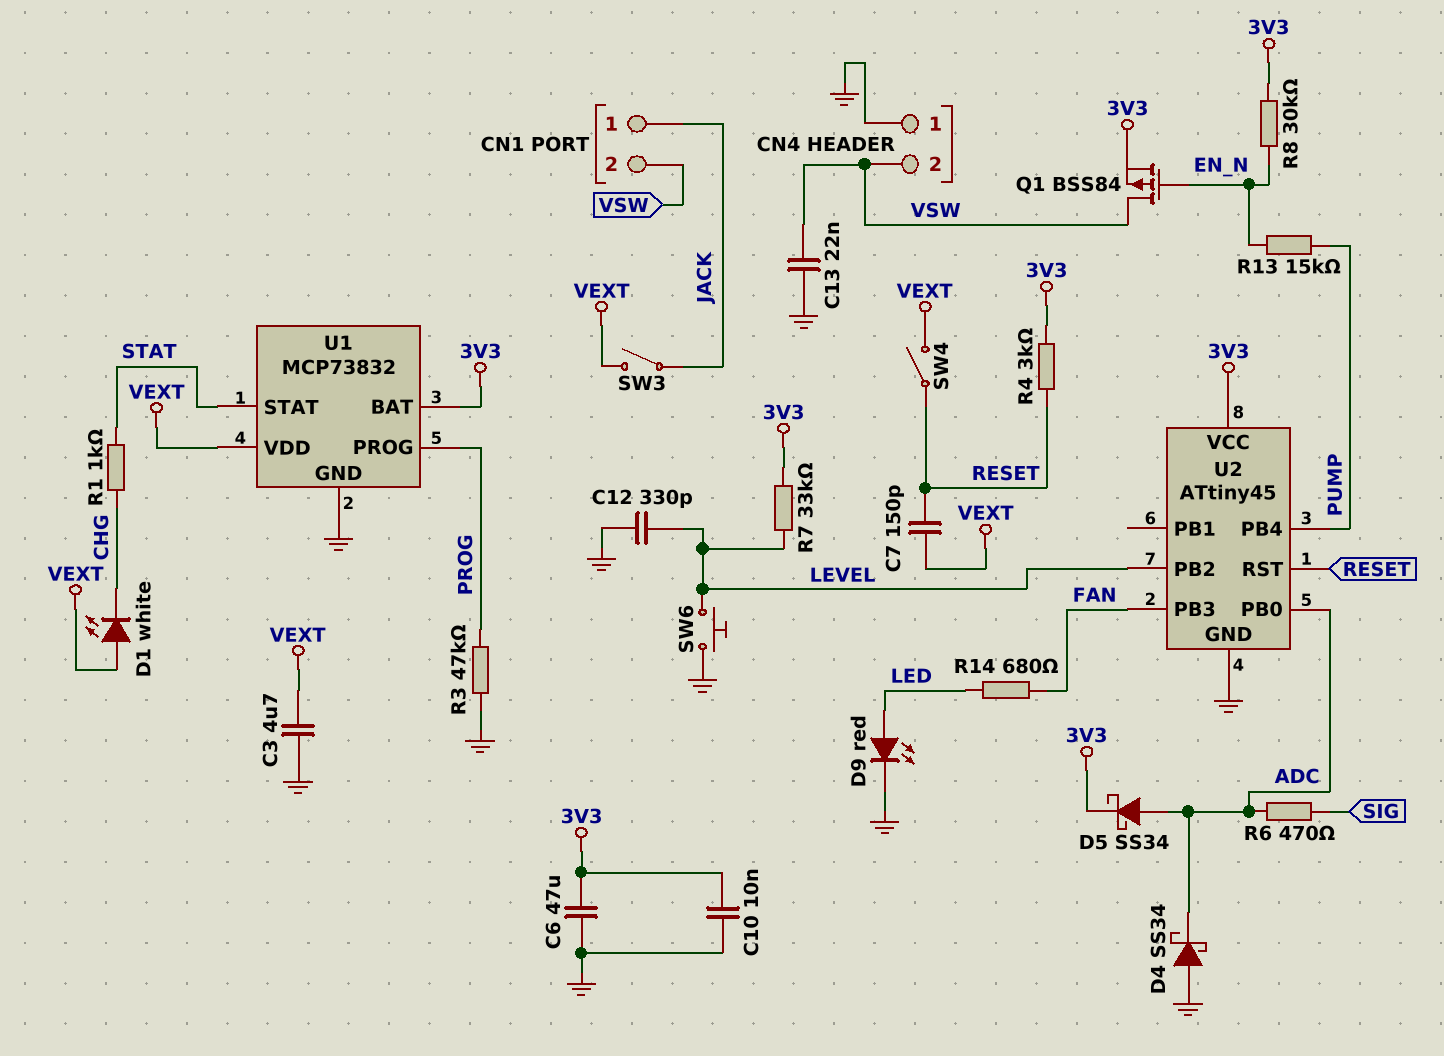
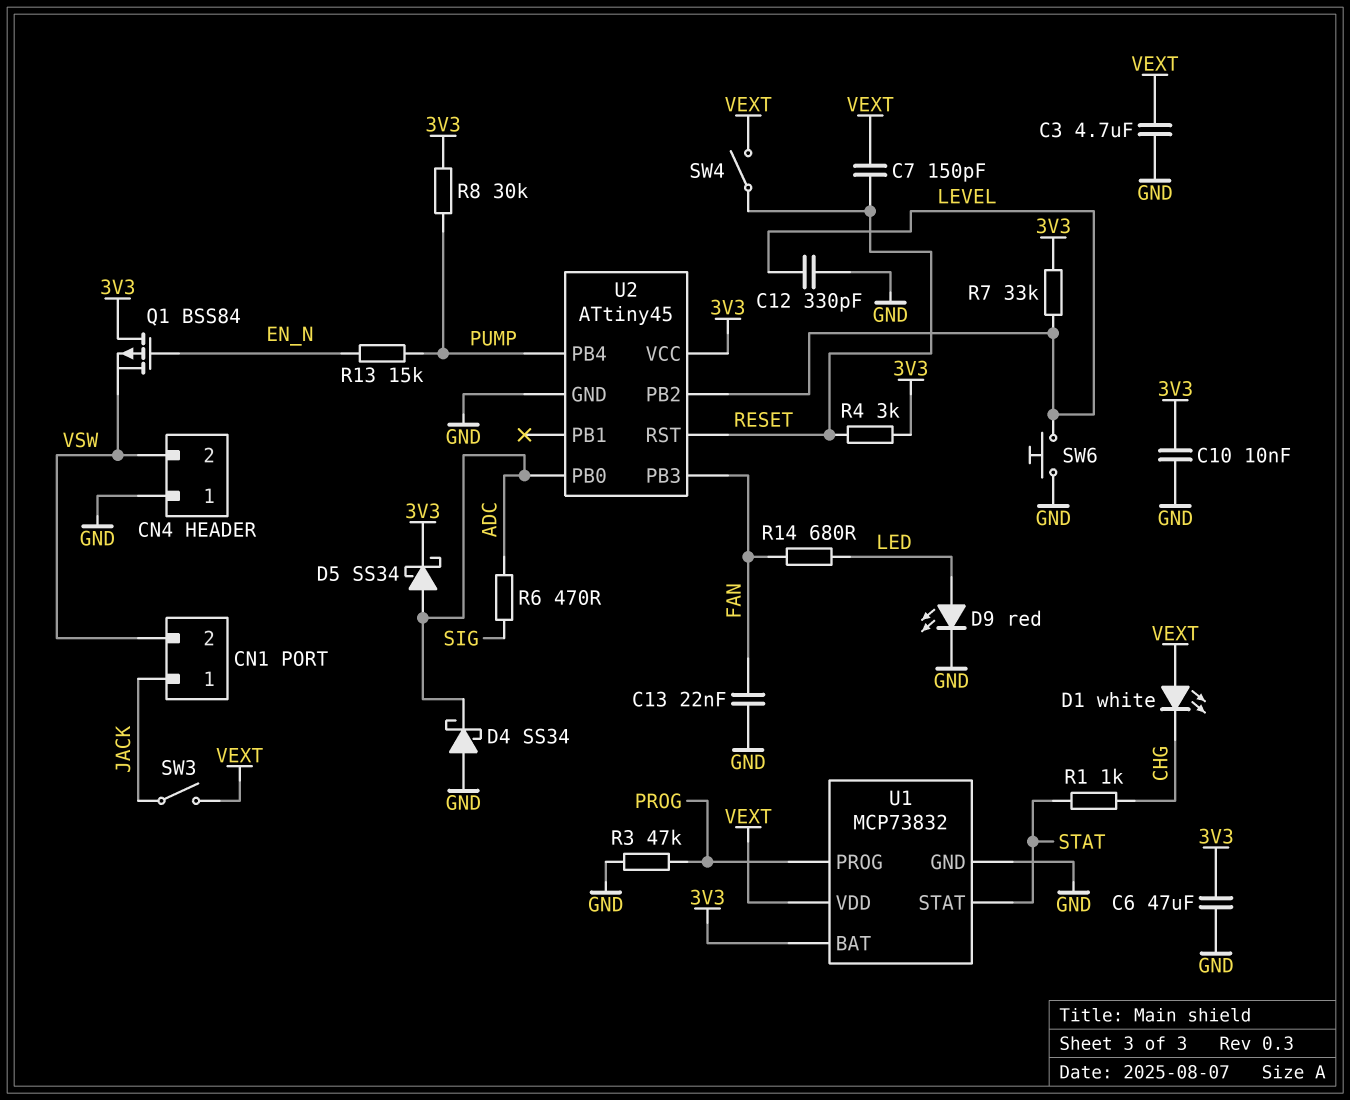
C13: 22nF (GND, VSW) -> 22nF (FAN, GND)
Q1: PMOS BSS84 (G EN_N, D VSW, S 3V3) -> PMOS BSS84 (G EN_N, D 3V3, S VSW)
R8: 30k (3V3, EN_N) -> 30k (3V3, PUMP)

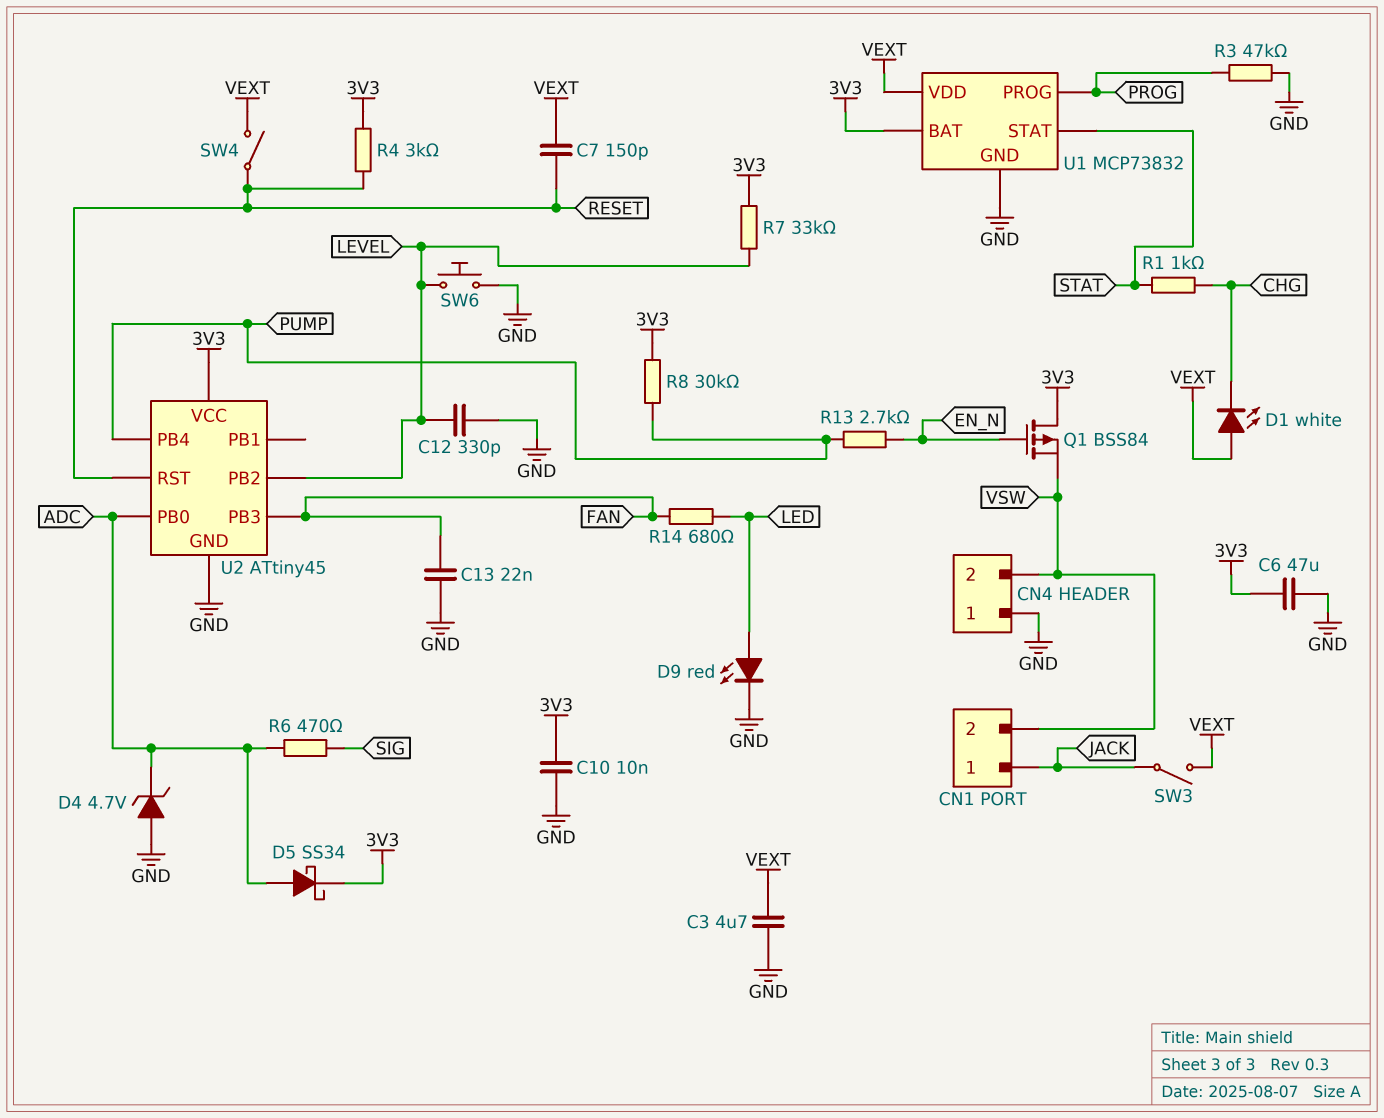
D4: schottky SS34 (A GND, K ADC) -> zener 4.7V (A GND, K ADC)
R13: 15k (EN_N, PUMP) -> 2.7k (EN_N, PUMP)

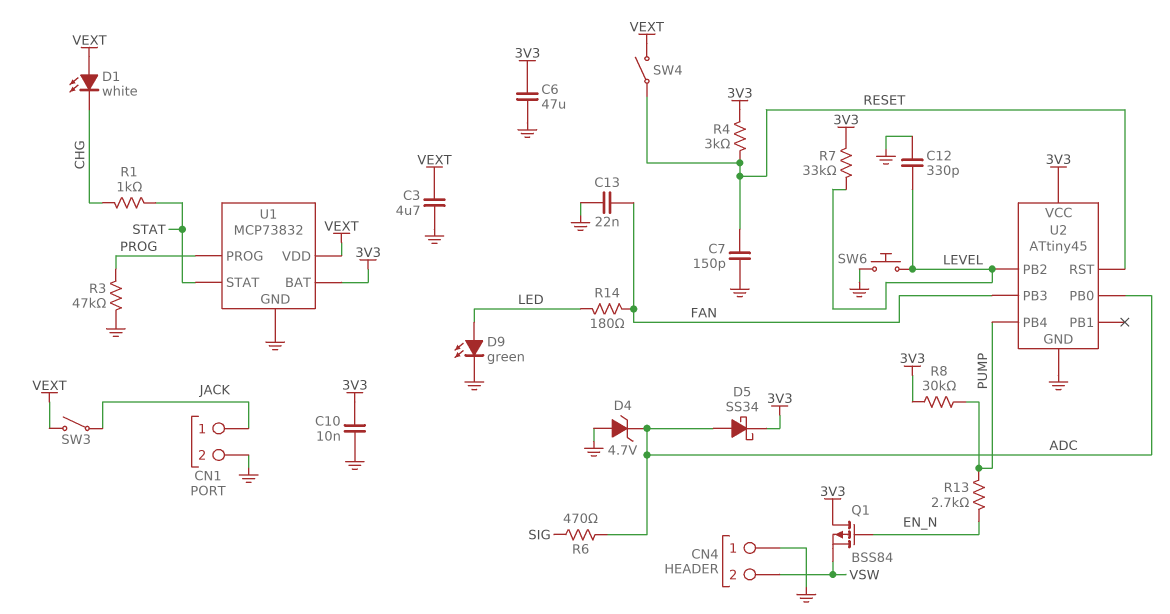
C7: 150pF (RESET, VEXT) -> 150pF (GND, RESET)
CN1 pin 2: VSW -> GND
D9: LED red (A LED, K GND) -> LED green (A LED, K GND)
R14: 680 (FAN, LED) -> 180 (FAN, LED)

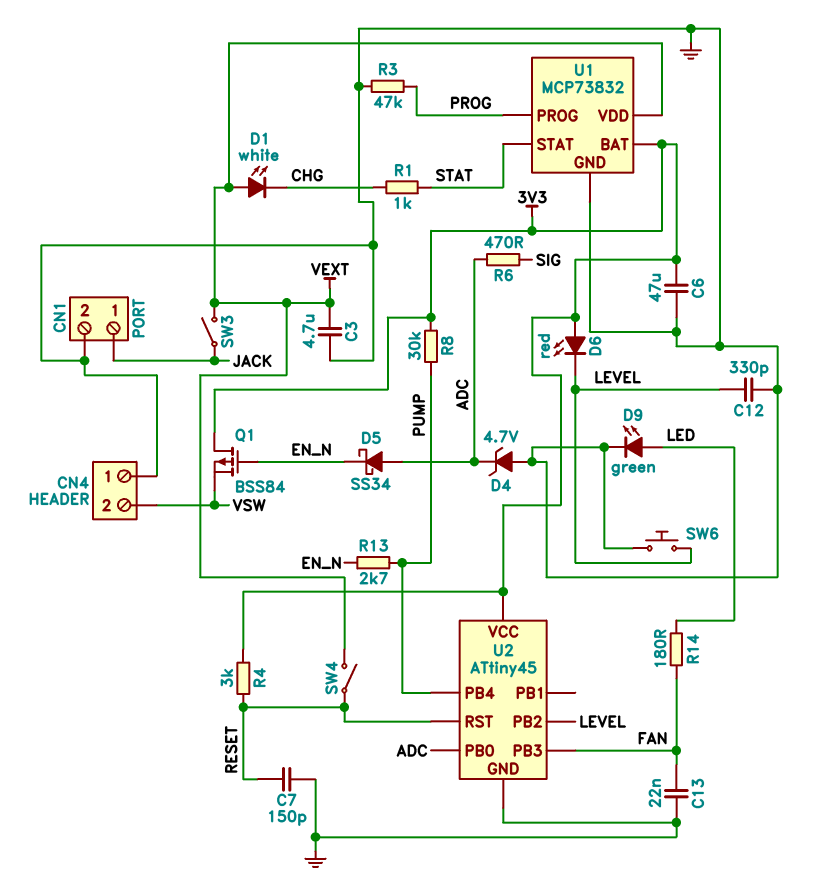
C10: 10nF (3V3, GND) -> none
D5: schottky SS34 (A ADC, K 3V3) -> schottky SS34 (A ADC, K EN_N)
D6: none -> LED red (A 3V3, K LEVEL)
R7: 33k (3V3, LEVEL) -> none

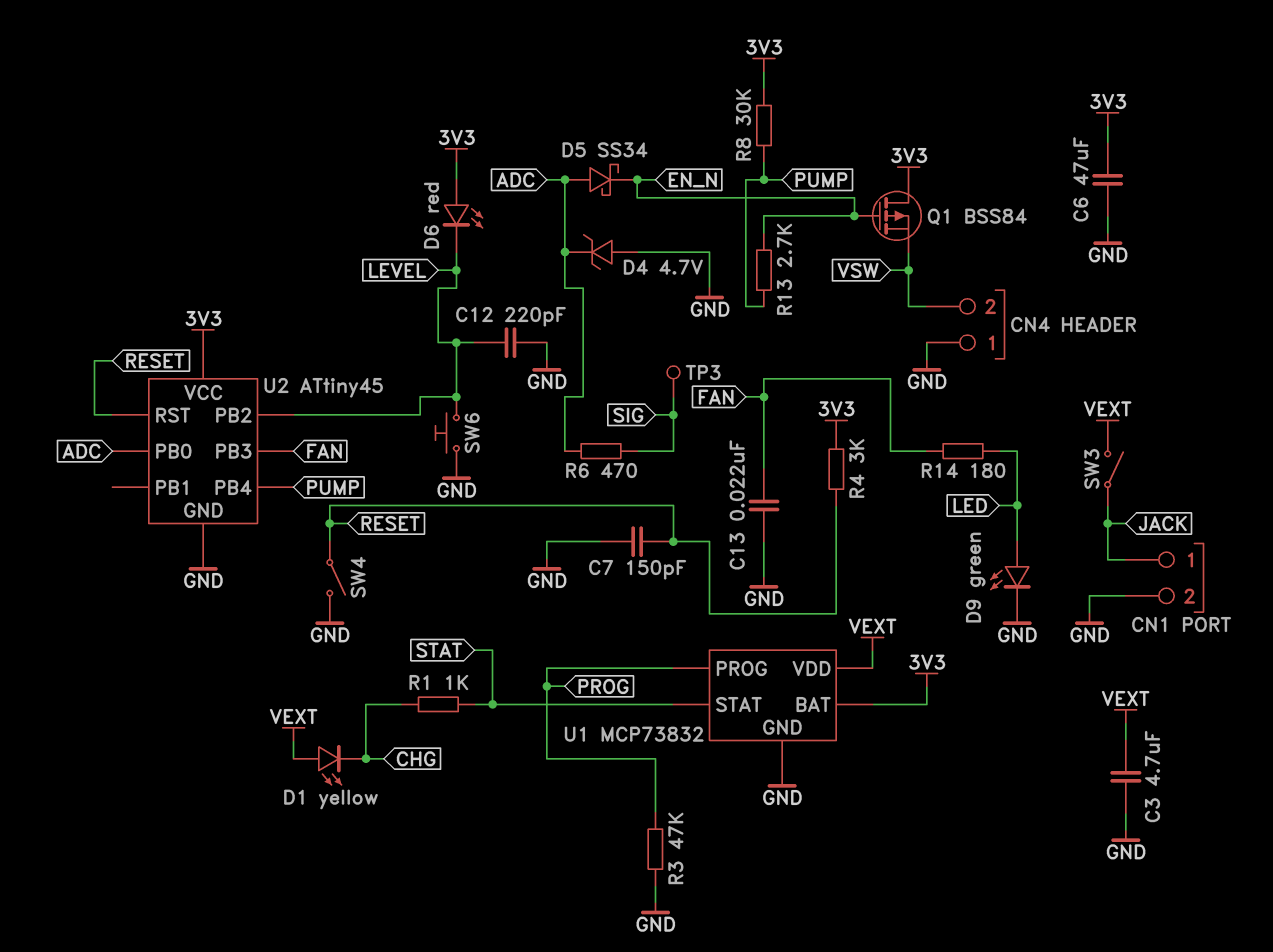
C12: 330pF (GND, LEVEL) -> 220pF (GND, LEVEL)
D1: LED white (A VEXT, K CHG) -> LED yellow (A VEXT, K CHG)
SW4: switch (RESET, VEXT) -> switch (GND, RESET)
TP3: none -> test point (SIG)

